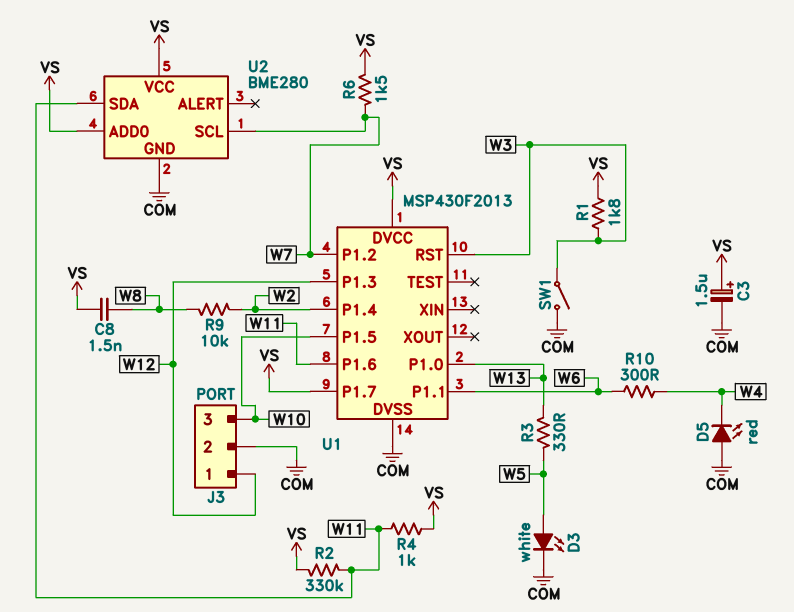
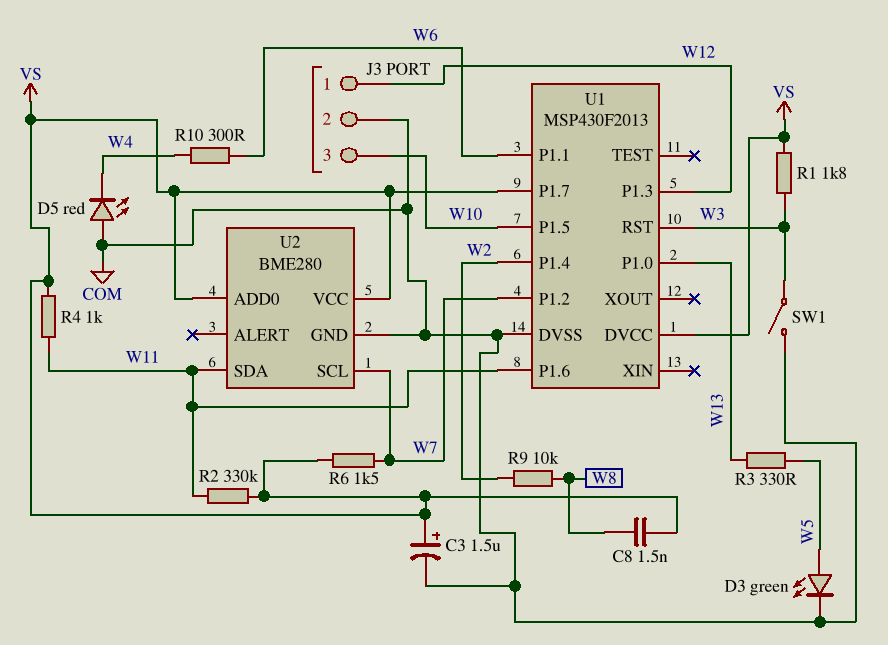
D3: LED white (A W5, K COM) -> LED green (A W5, K COM)

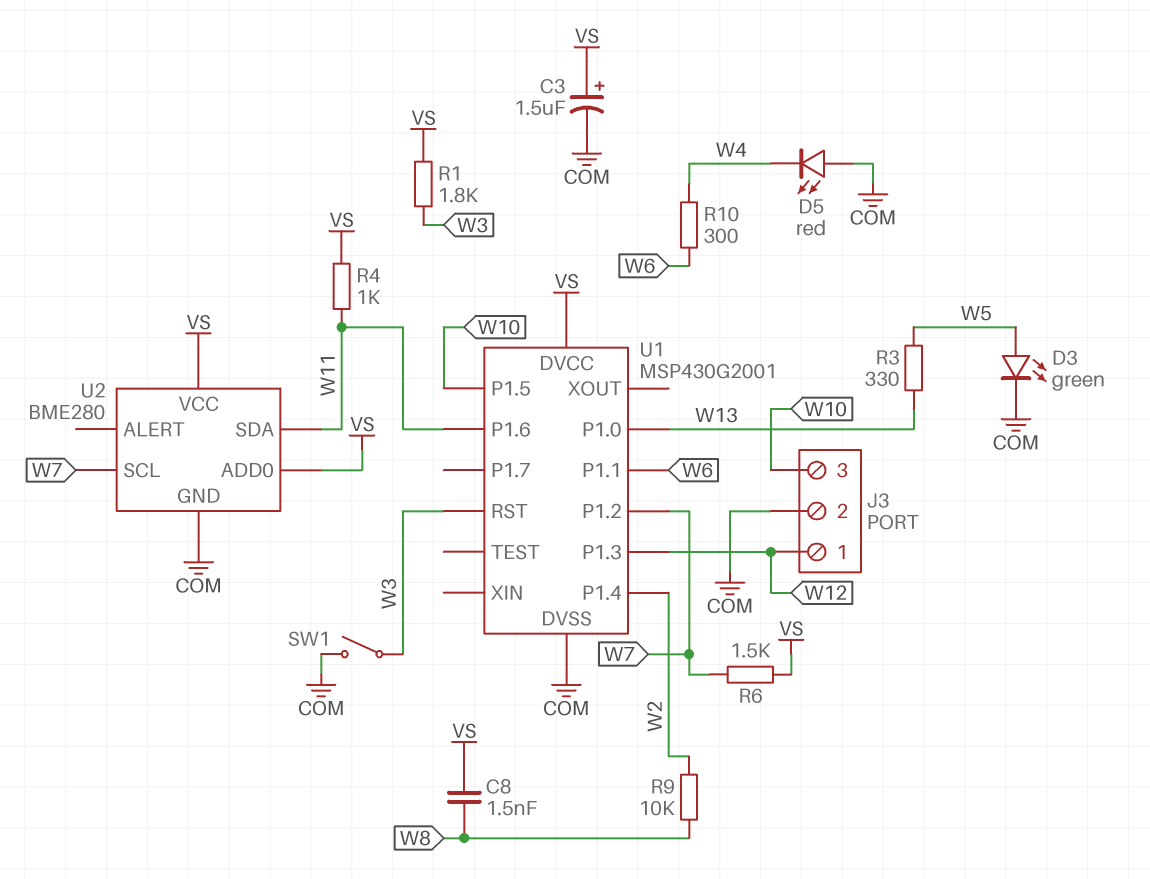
R2: 330k (VS, W11) -> none
U1: MSP430F2013 -> MSP430G2001
U1 pin P1.7: VS -> none

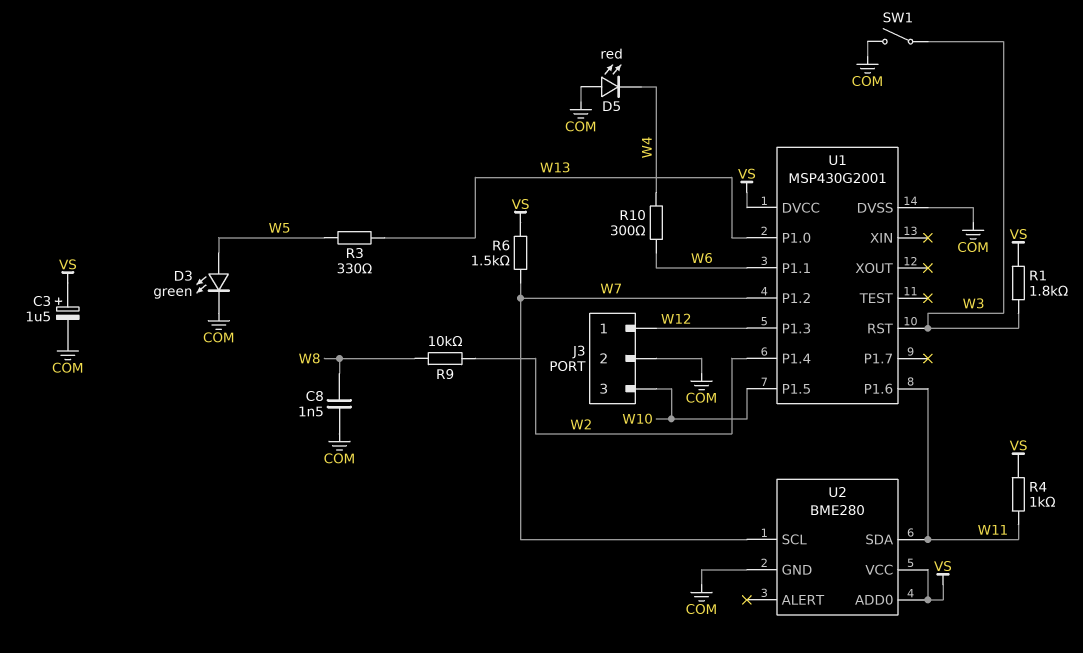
C8: 1.5nF (VS, W8) -> 1.5nF (COM, W8)

